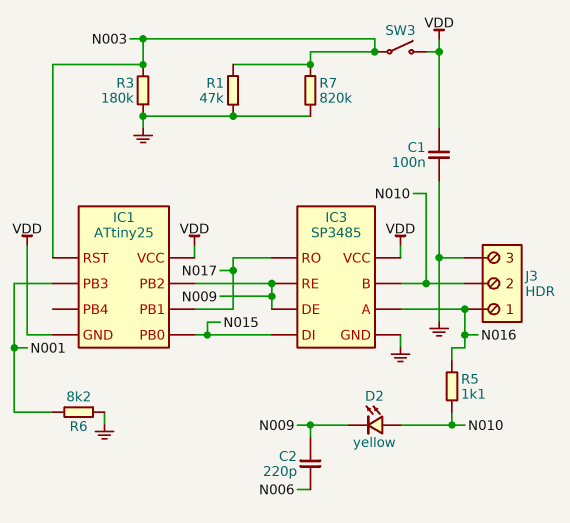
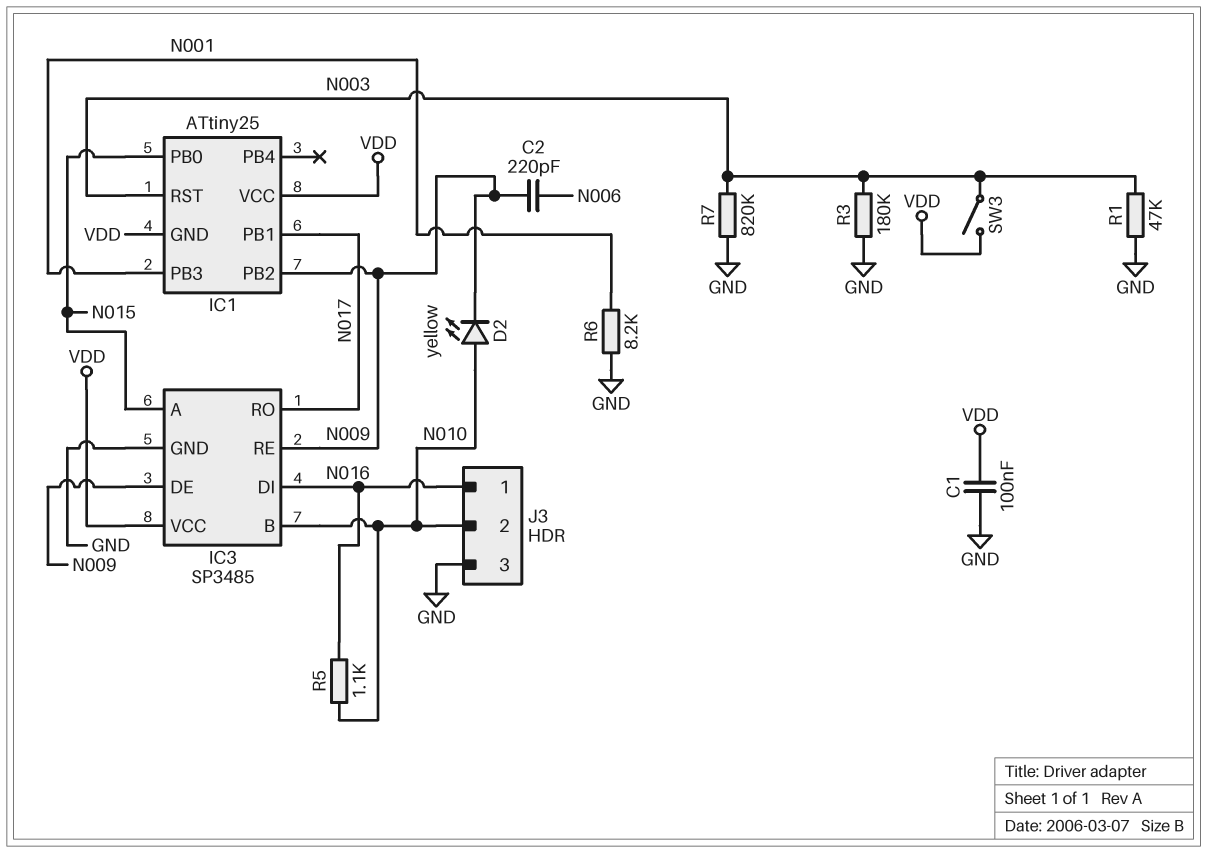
IC3 pin A: N016 -> N015
IC3 pin DI: N015 -> N016

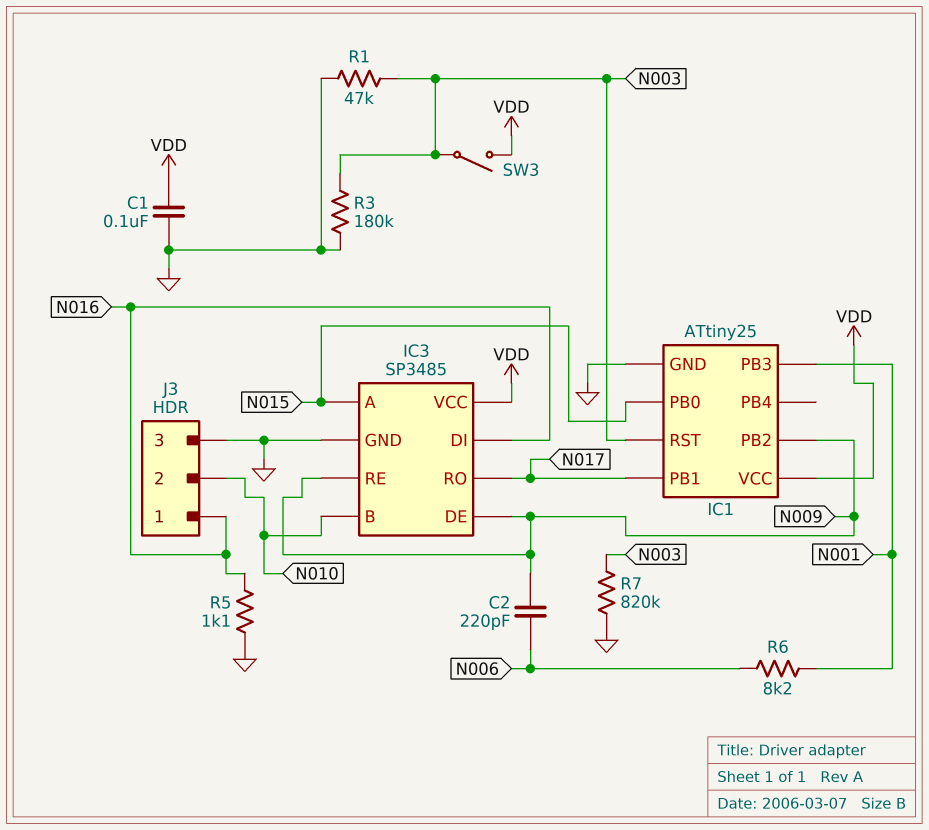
D2: LED yellow (A N010, K N009) -> none
IC1 pin GND: VDD -> GND
R5: 1.1k (N010, N016) -> 1.1k (GND, N016)
R6: 8.2k (GND, N001) -> 8.2k (N001, N006)

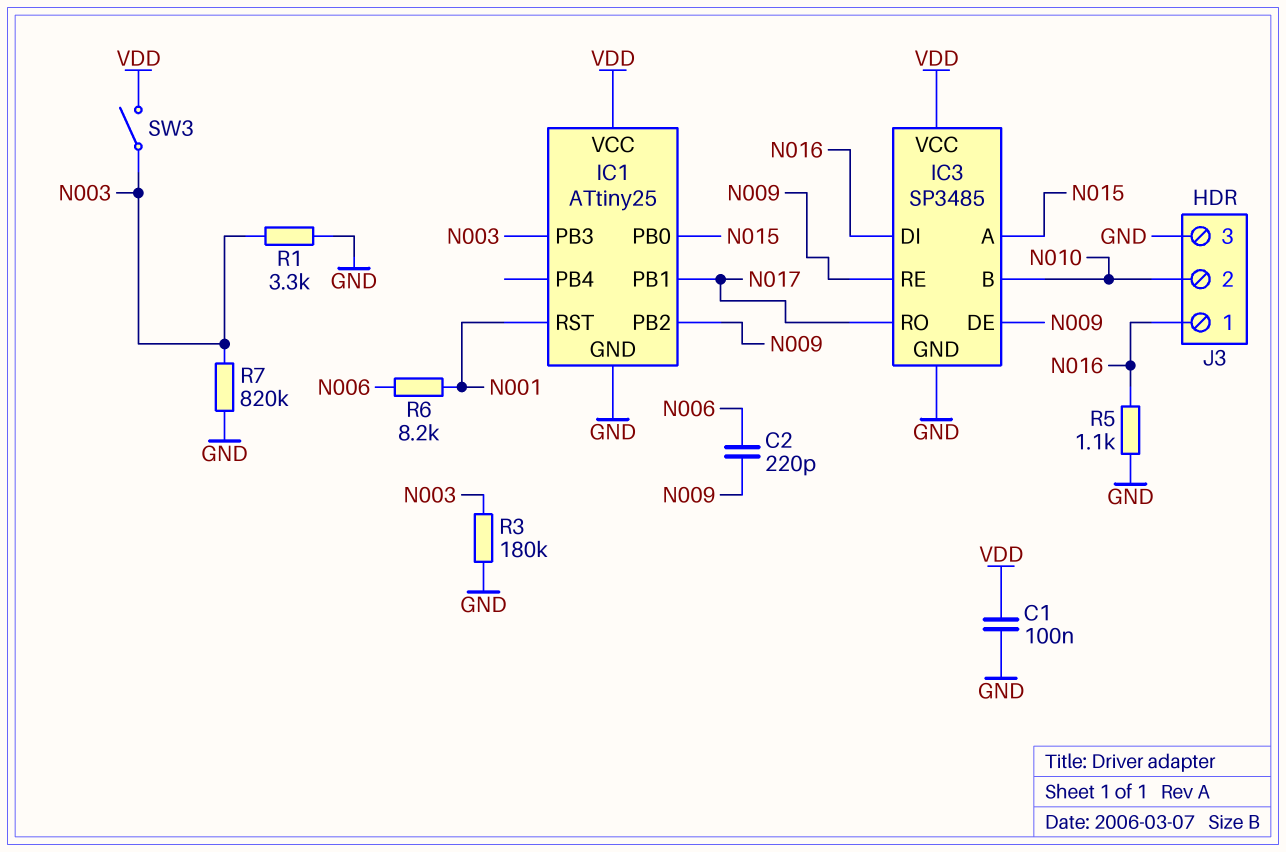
IC1 pin PB3: N001 -> N003
IC1 pin RST: N003 -> N001
R1: 47k (GND, N003) -> 3.3k (GND, N003)

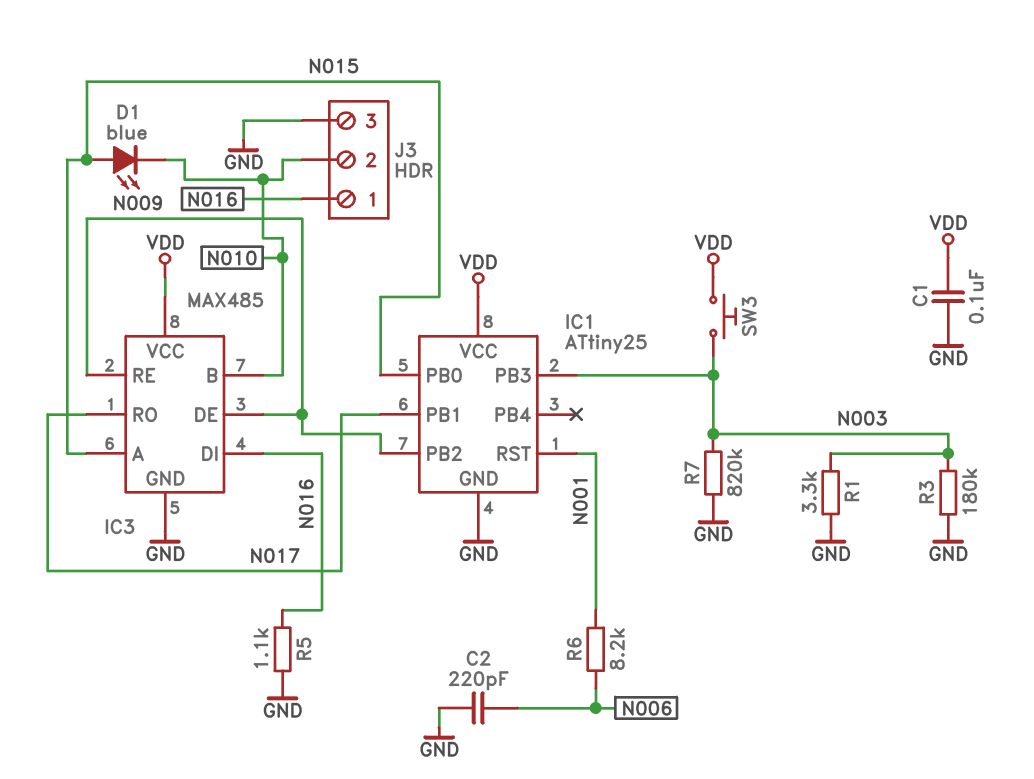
C2: 220pF (N006, N009) -> 220pF (GND, N006)
D1: none -> LED blue (A N015, K N010)
IC3: SP3485 -> MAX485
SW3: switch (N003, VDD) -> button (N003, VDD)

